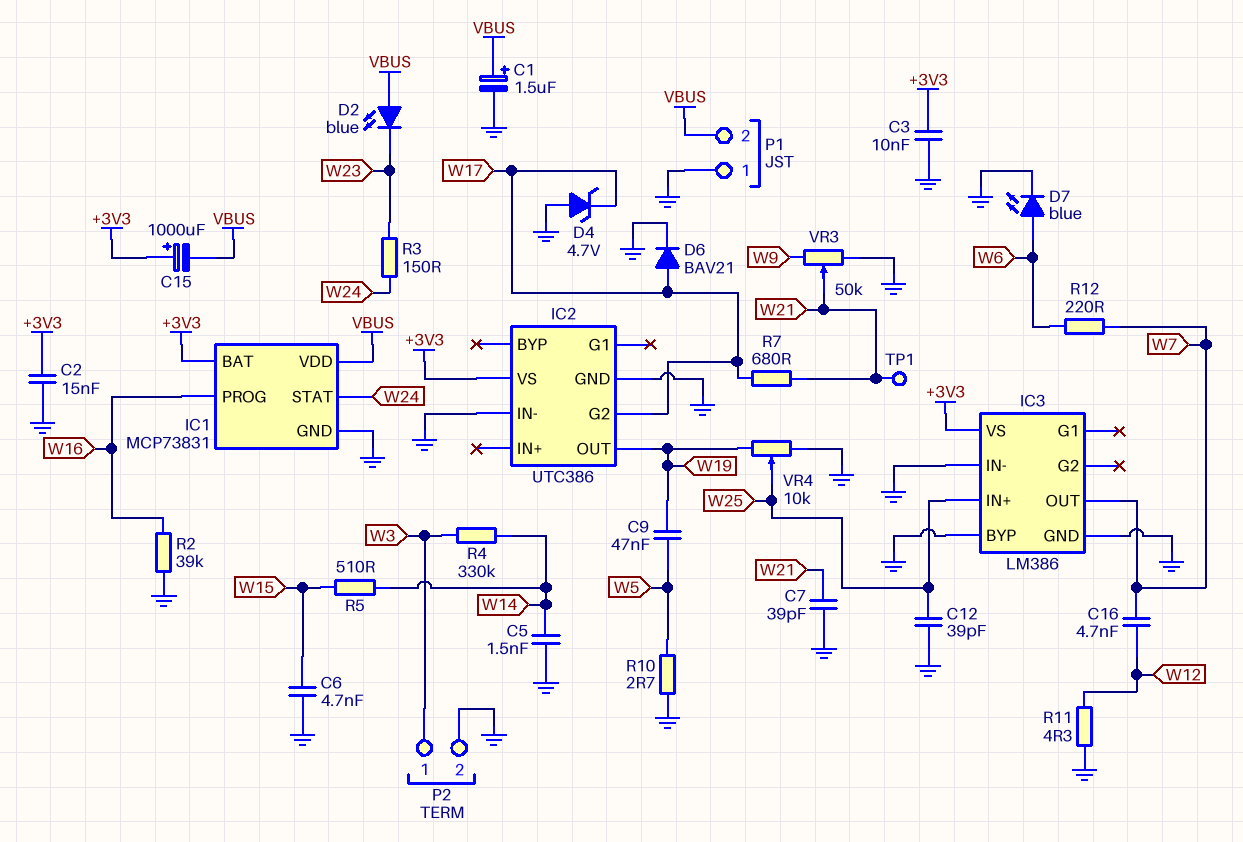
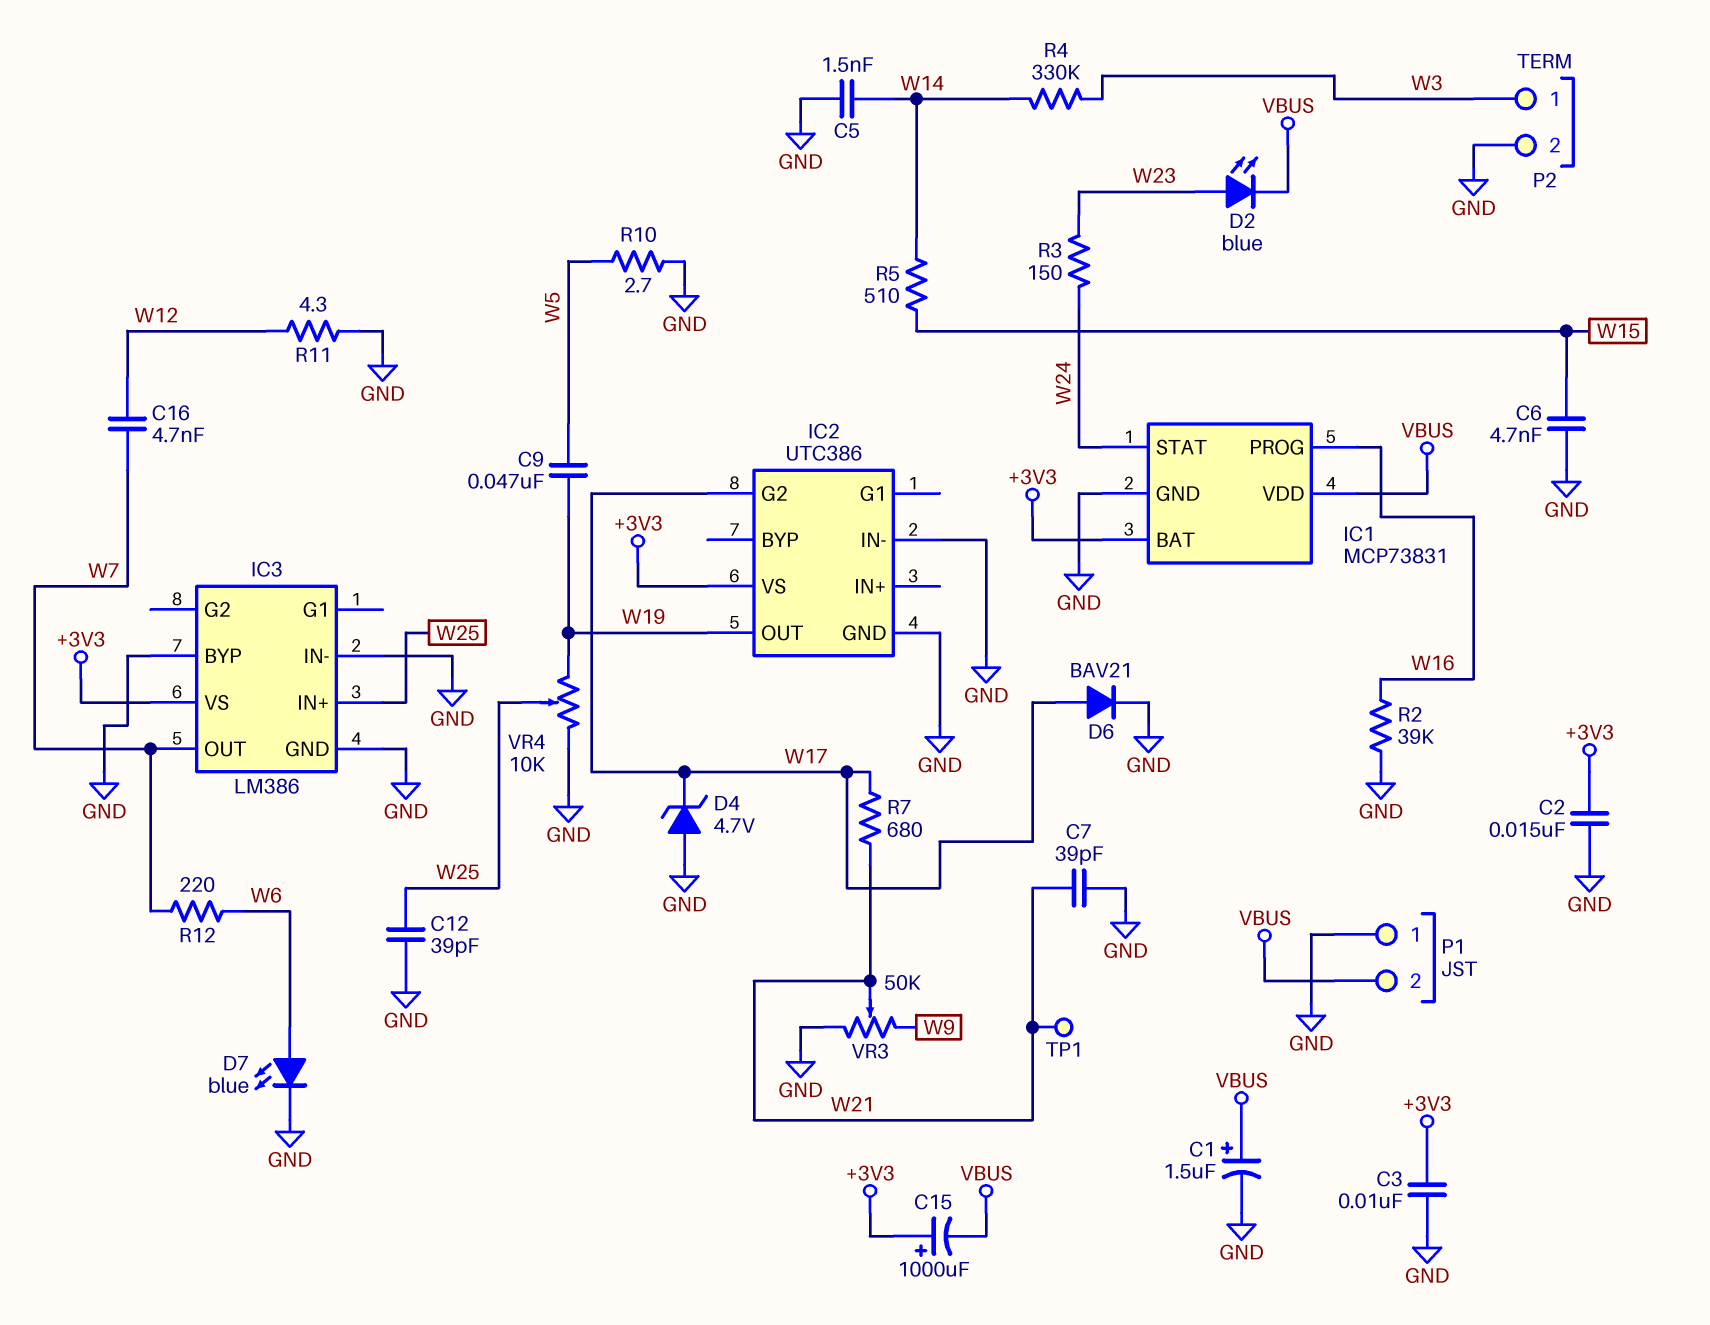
D2: LED blue (A VBUS, K W23) -> LED blue (A W23, K VBUS)

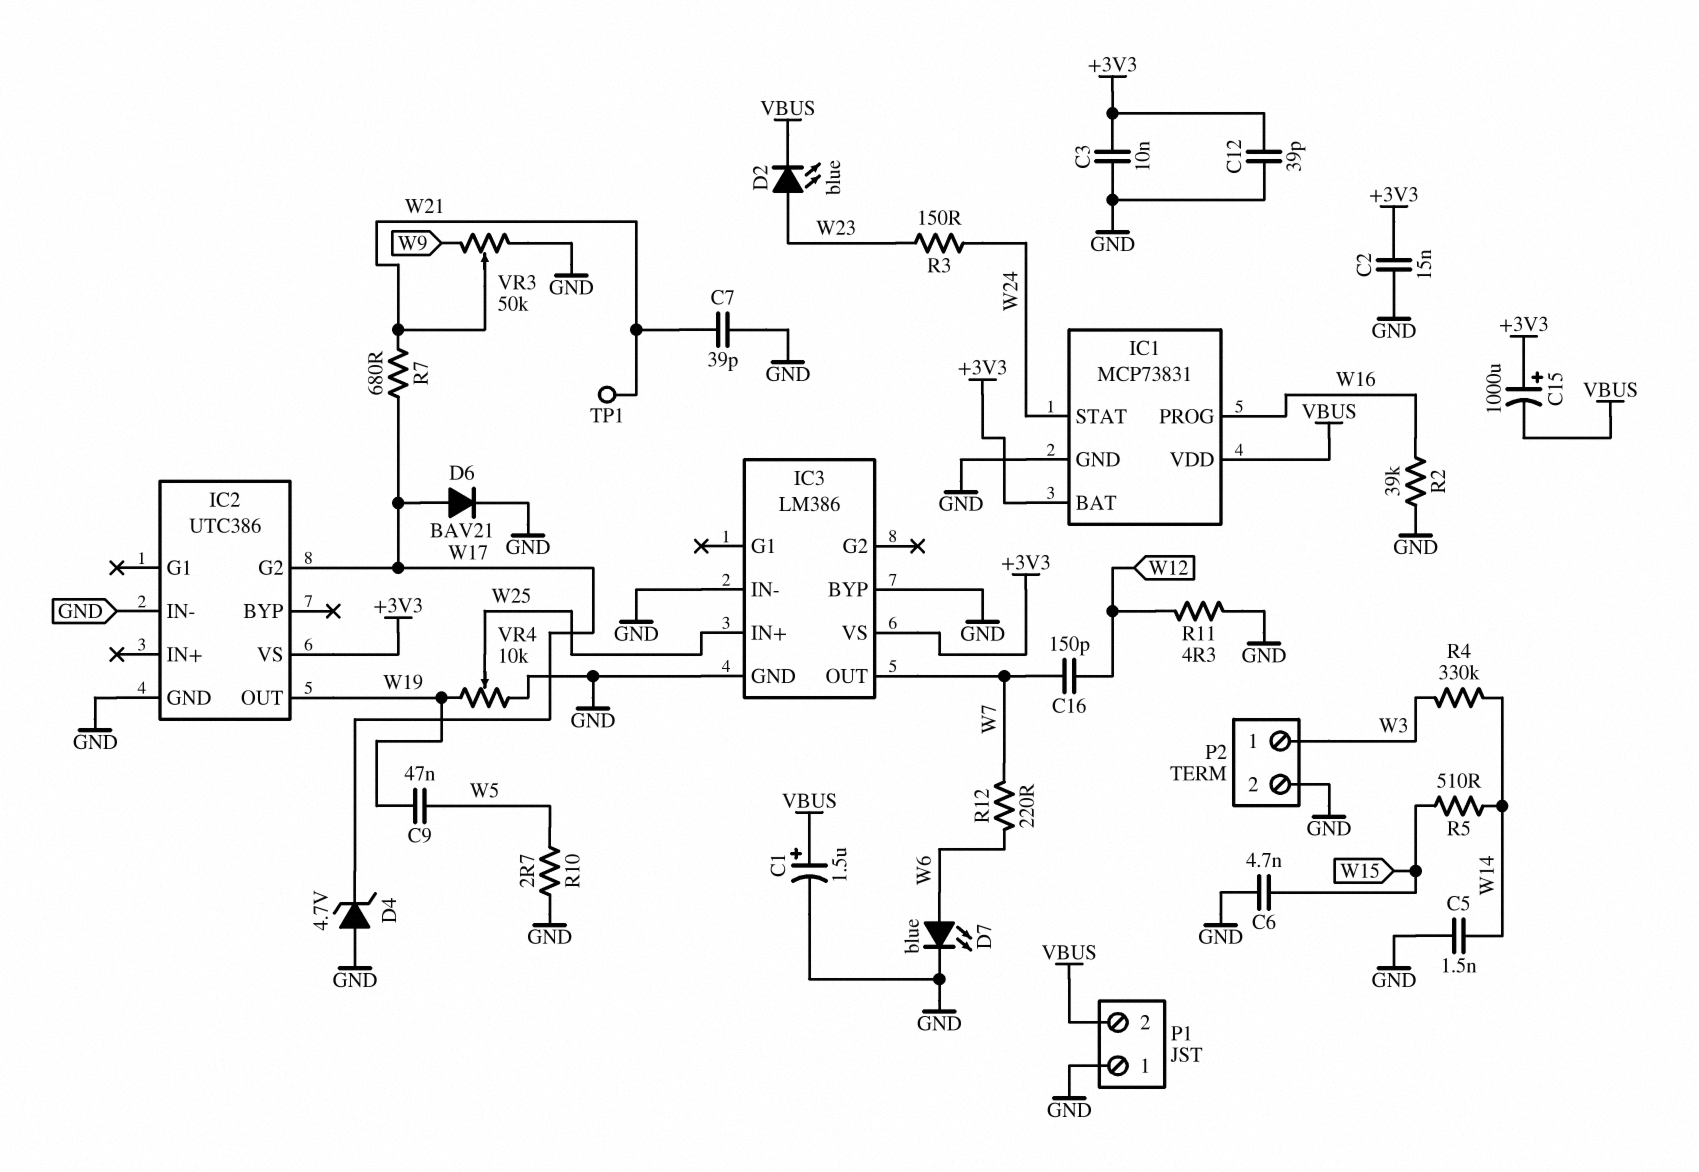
C12: 39pF (GND, W25) -> 39pF (+3V3, GND)
C16: 4.7nF (W7, W12) -> 150pF (W7, W12)

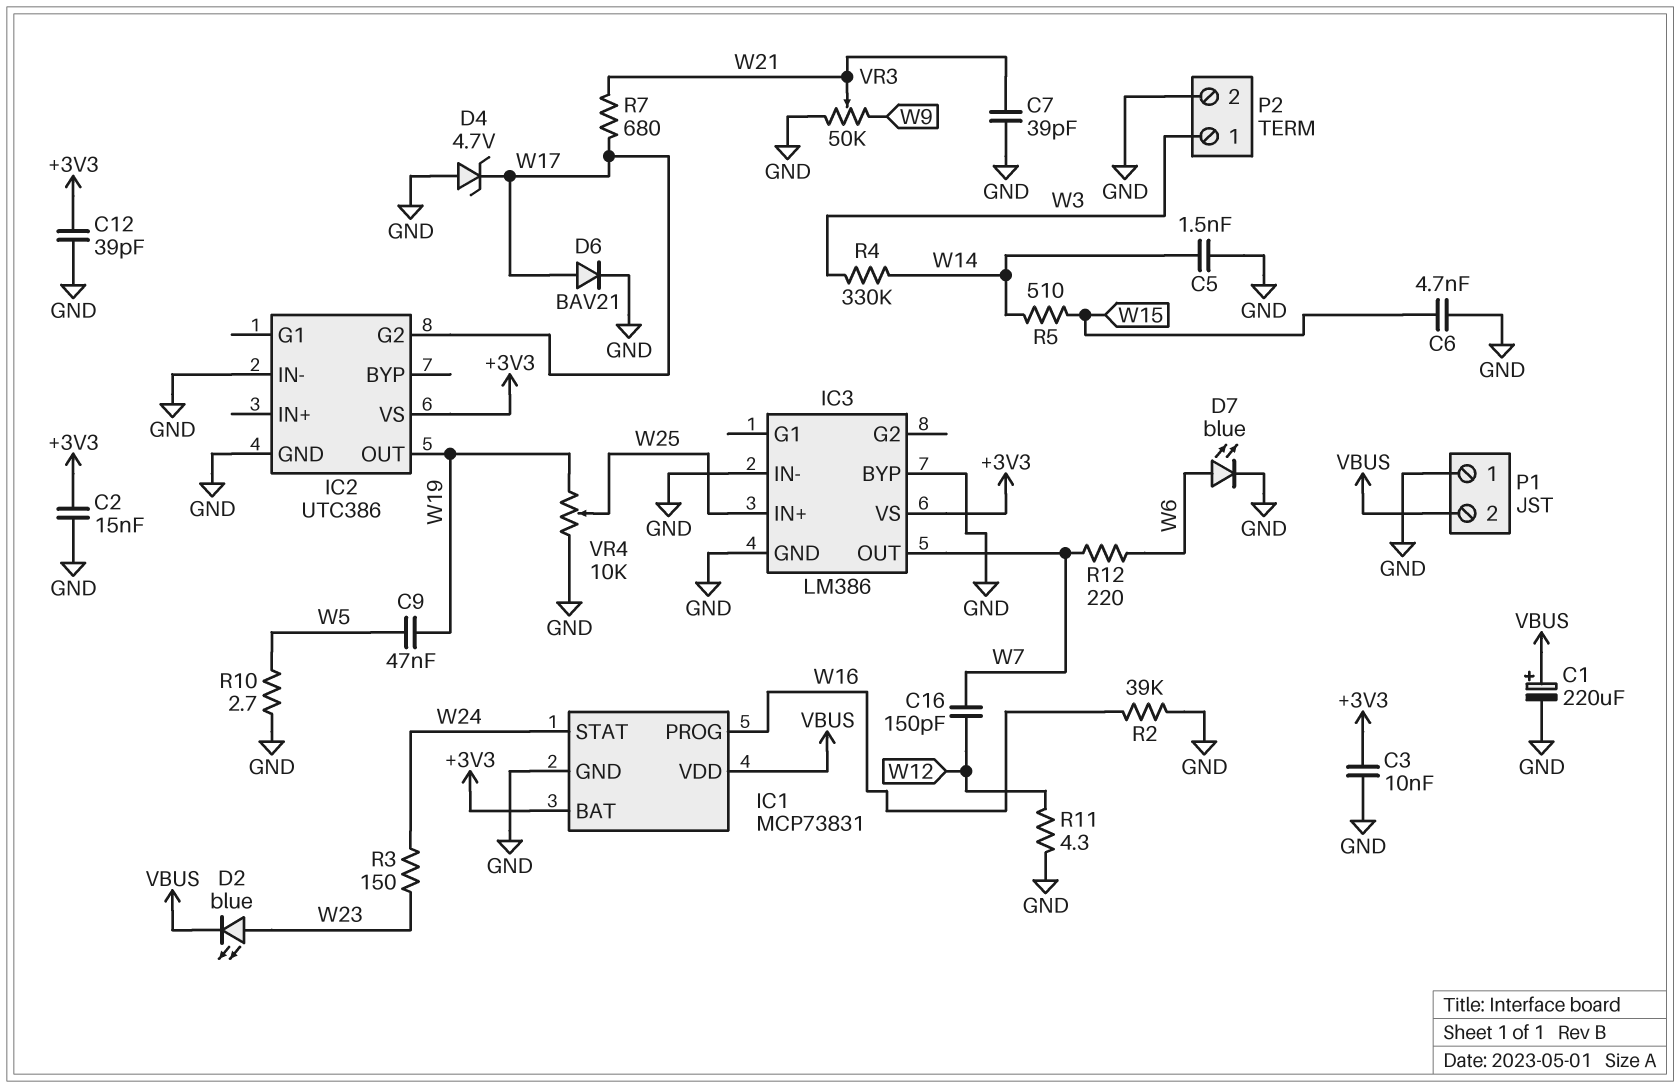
C1: 1.5uF (plus VBUS, minus GND) -> 220uF (plus VBUS, minus GND)
C15: 1000uF (plus +3V3, minus VBUS) -> none
TP1: test point (W21) -> none

